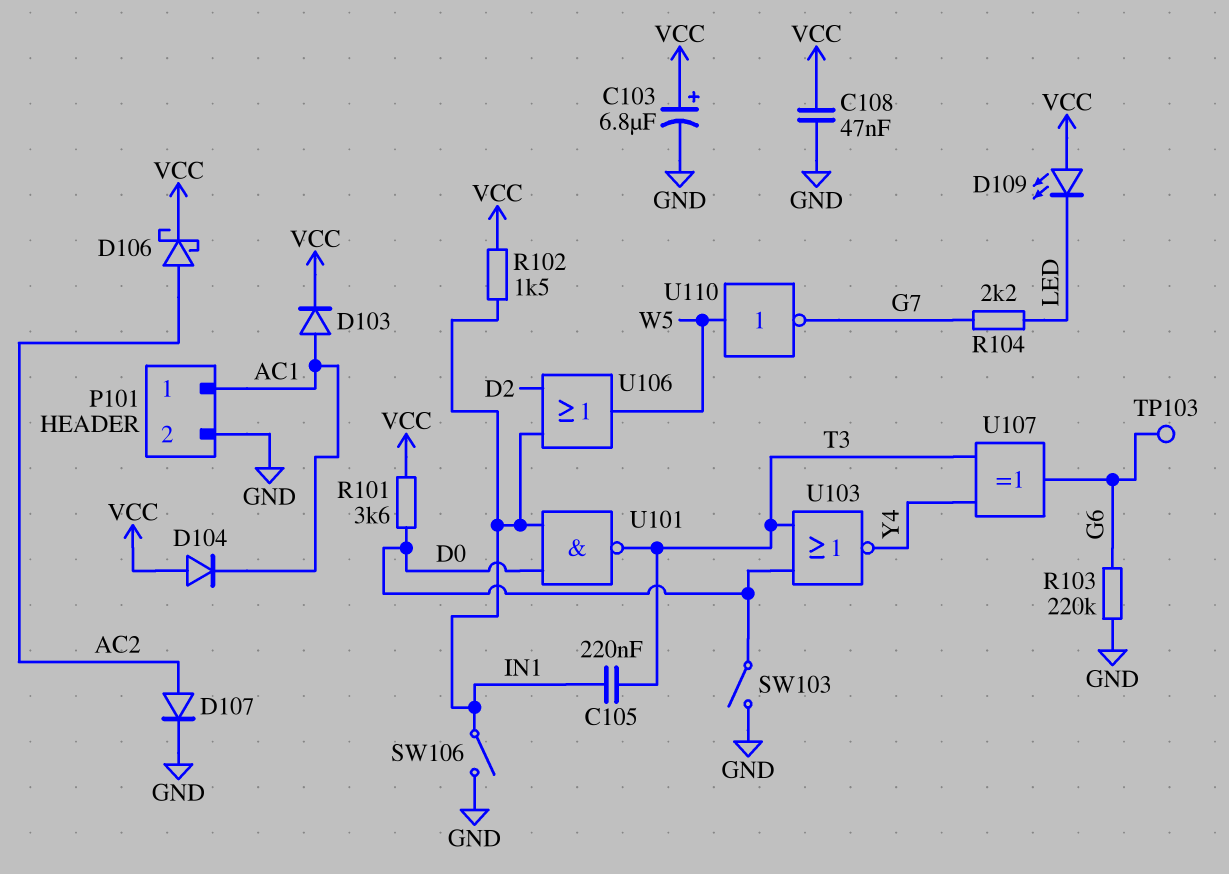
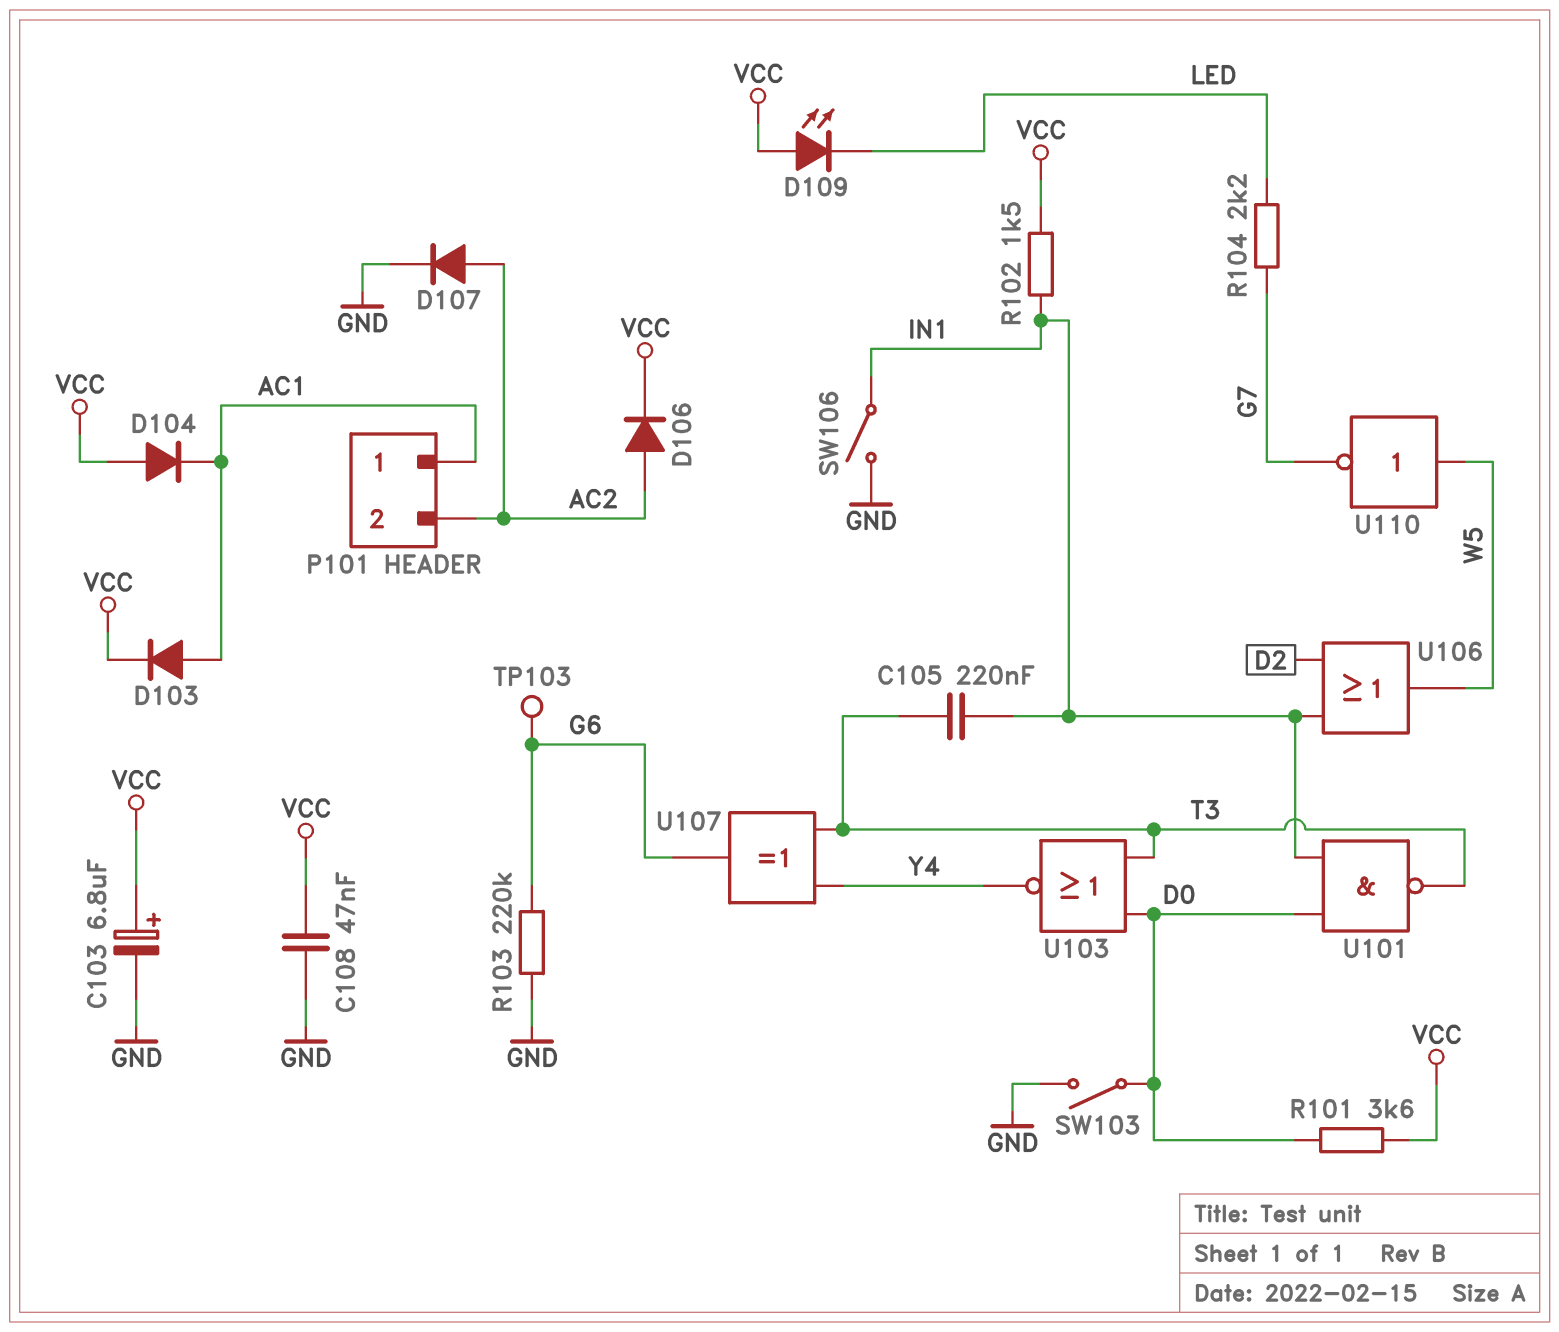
D106: schottky (A AC2, K VCC) -> diode (A AC2, K VCC)
P101 pin 2: GND -> AC2

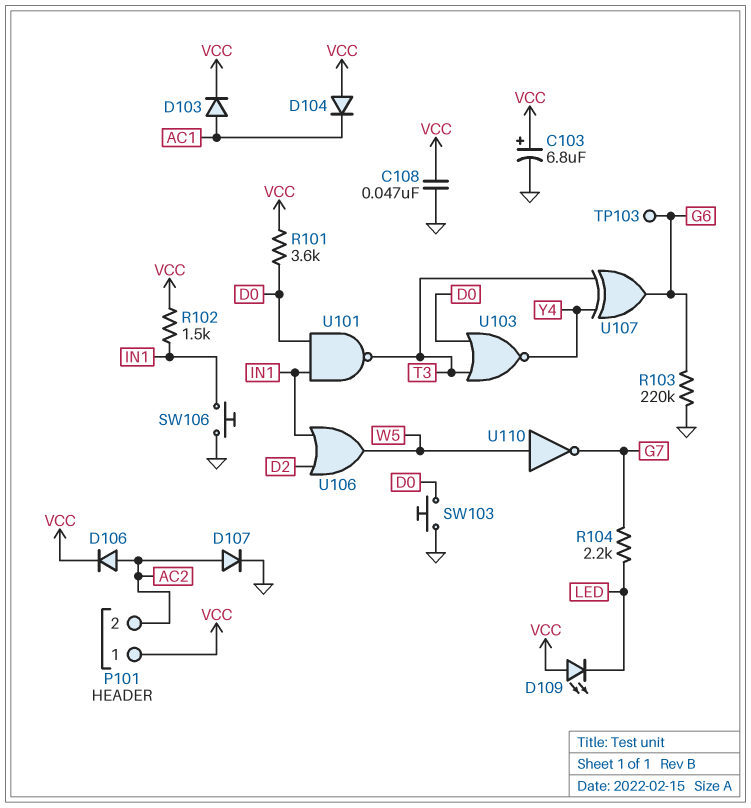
C105: 220nF (IN1, T3) -> none
P101 pin 1: AC1 -> VCC
SW103: switch (D0, GND) -> button (D0, GND)
SW106: switch (GND, IN1) -> button (GND, IN1)

